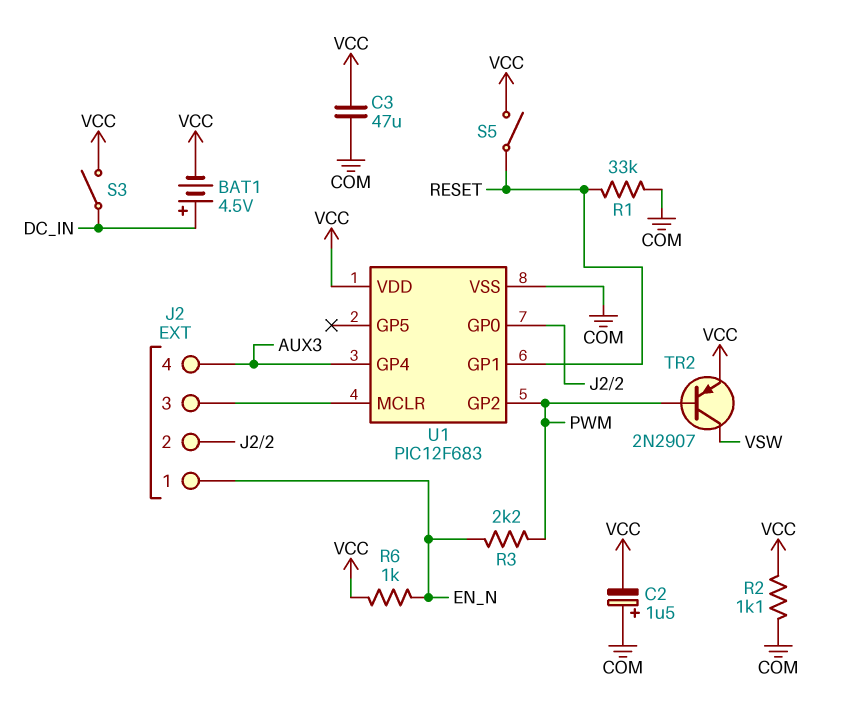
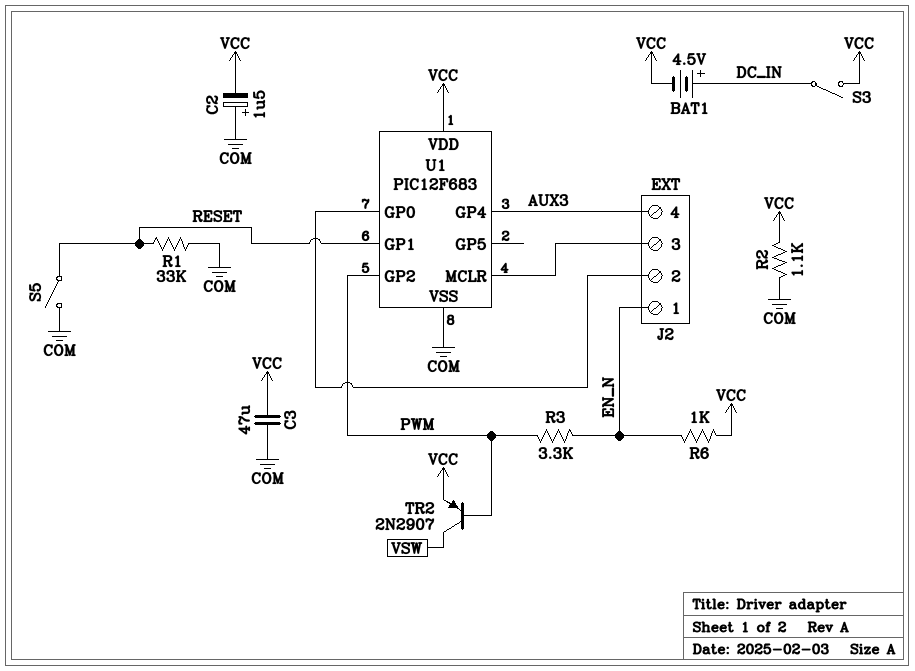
R3: 2.2k (EN_N, PWM) -> 3.3k (EN_N, PWM)
S5: switch (RESET, VCC) -> switch (COM, RESET)

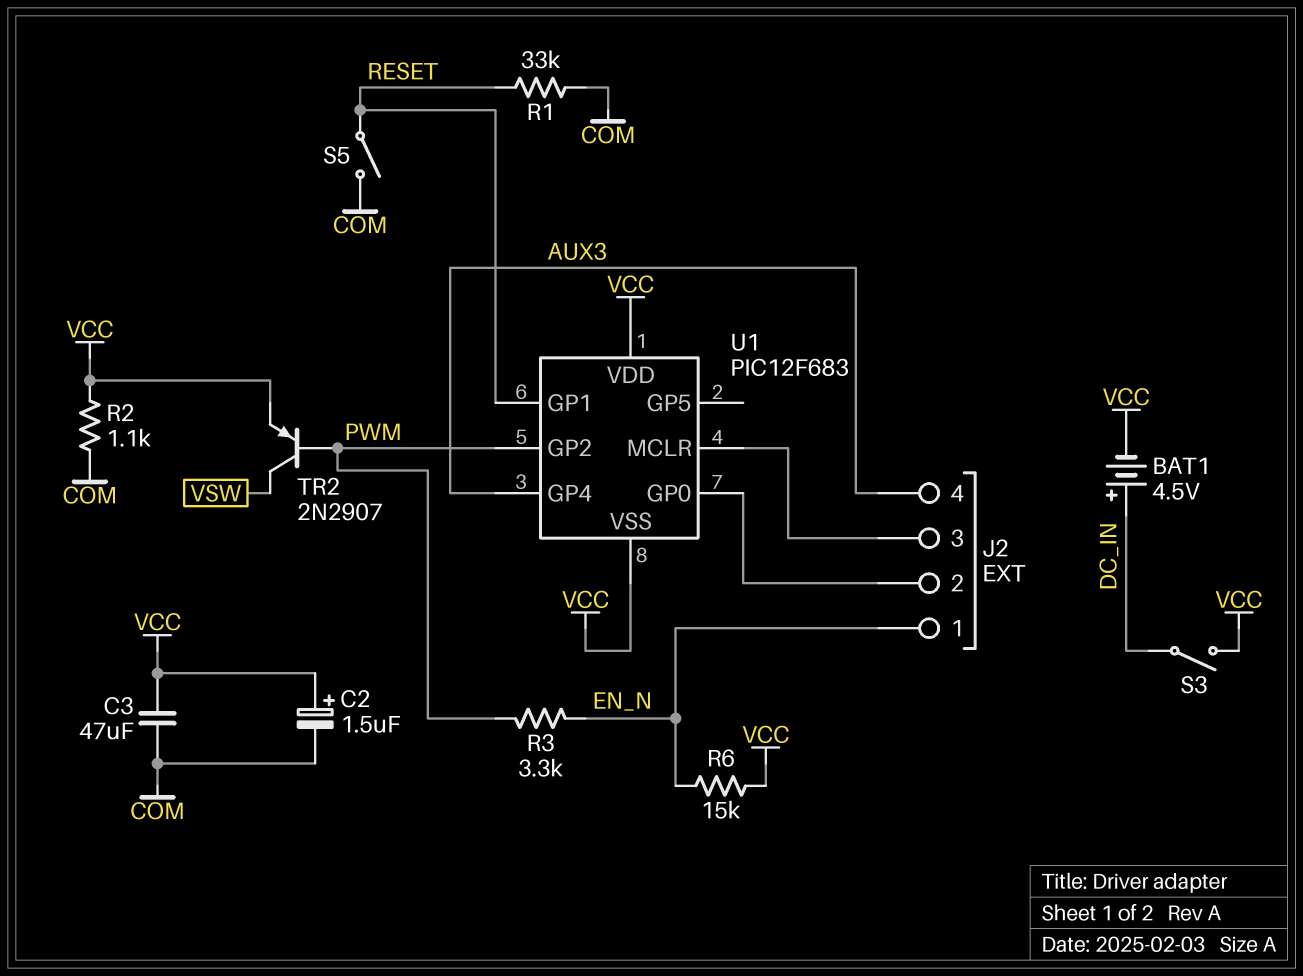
C2: 1.5uF (plus COM, minus VCC) -> 1.5uF (plus VCC, minus COM)
R6: 1k (EN_N, VCC) -> 15k (EN_N, VCC)
U1 pin VSS: COM -> VCC

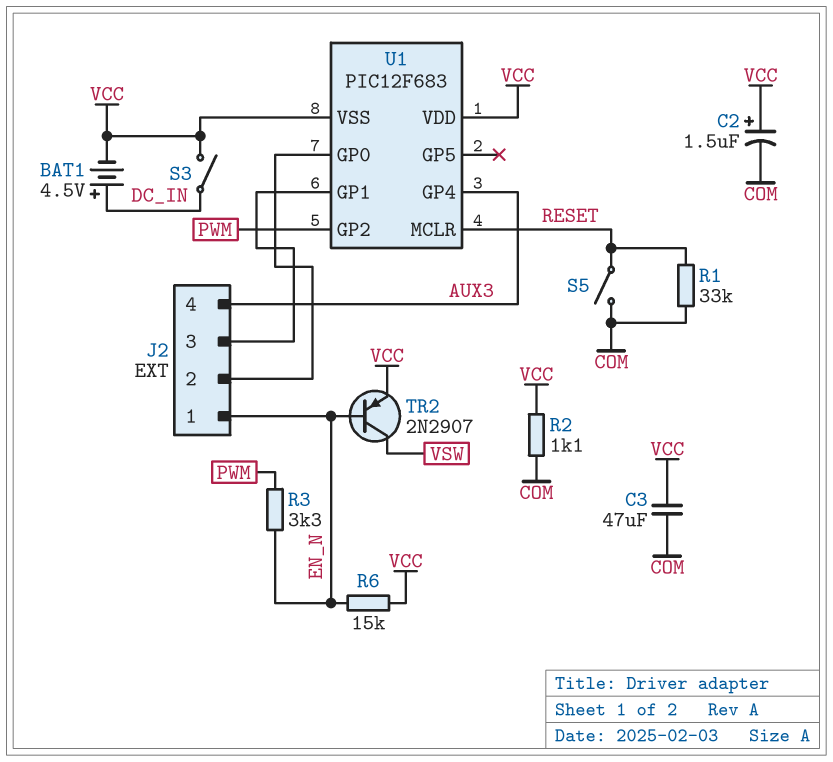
TR2: PNP 2N2907 (B PWM, C VSW, E VCC) -> PNP 2N2907 (B EN_N, C VSW, E VCC)
U1 pin GP1: RESET -> J2/3
U1 pin MCLR: J2/3 -> RESET

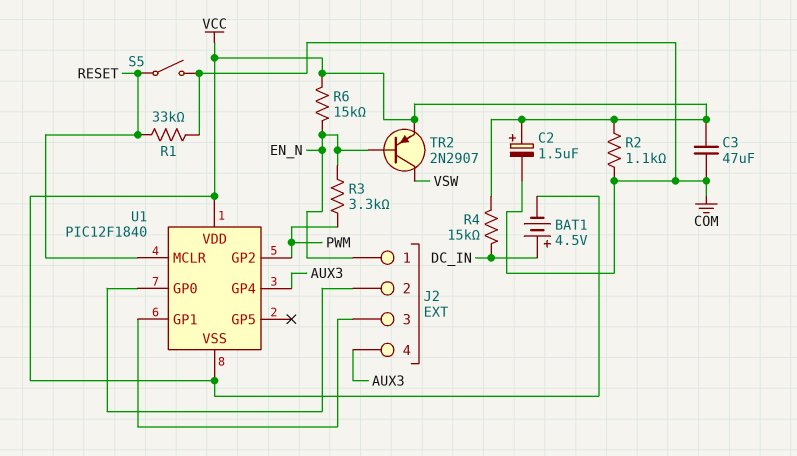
R4: none -> 15k (DC_IN, VCC)
S3: switch (DC_IN, VCC) -> none
U1: PIC12F683 -> PIC12F1840

